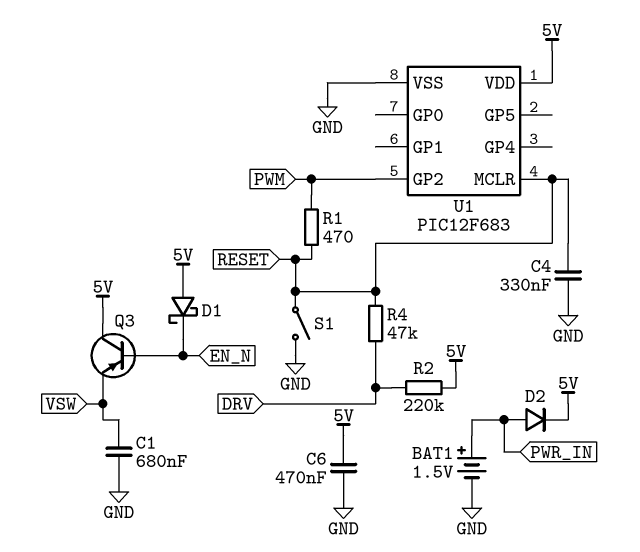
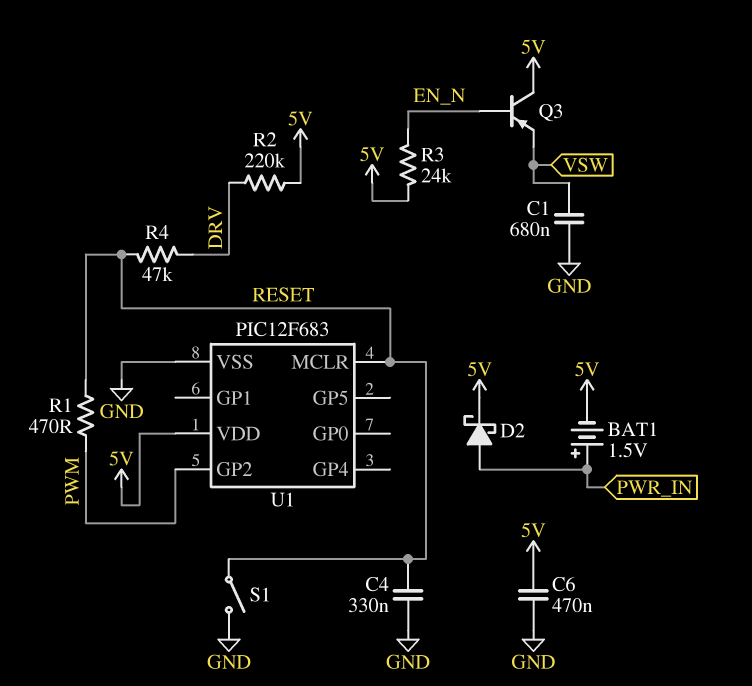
BAT1: 1.5V (plus PWR_IN, minus GND) -> 1.5V (plus PWR_IN, minus 5V)
D1: schottky (A 5V, K EN_N) -> none
D2: diode (A PWR_IN, K 5V) -> schottky (A PWR_IN, K 5V)
R3: none -> 24k (5V, EN_N)

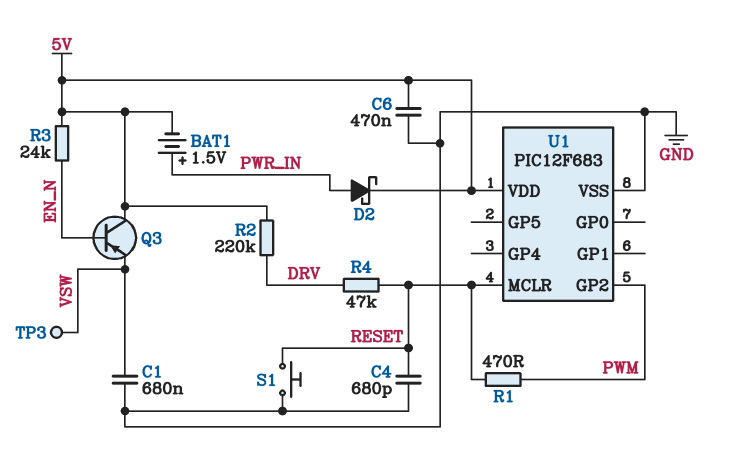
C4: 330nF (GND, RESET) -> 680pF (GND, RESET)
S1: switch (GND, RESET) -> button (GND, RESET)
TP3: none -> test point (VSW)

